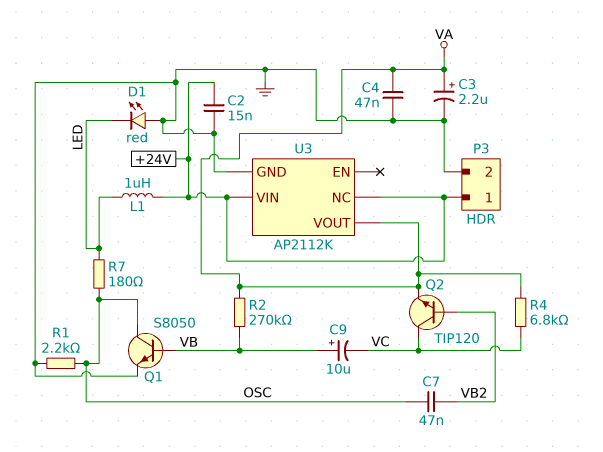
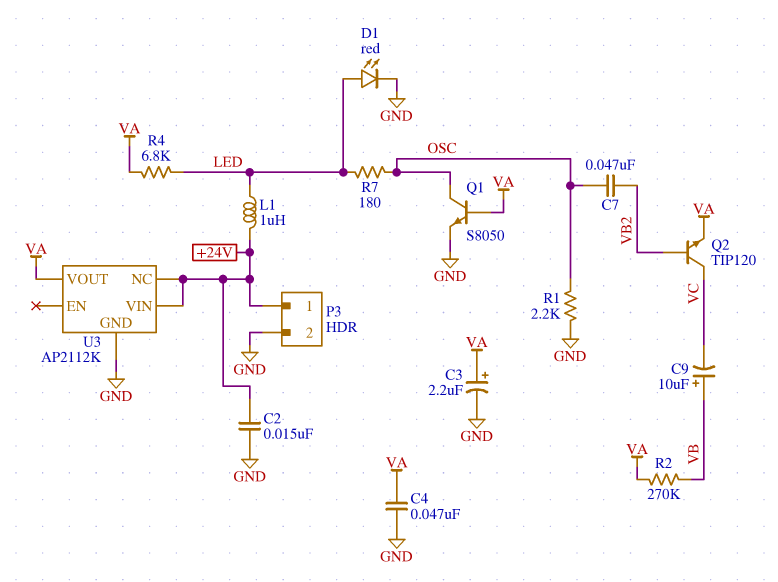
D1: LED red (A GND, K LED) -> LED red (A LED, K GND)
Q1: NPN S8050 (B VB, C OSC, E GND) -> NPN S8050 (B VA, C OSC, E GND)
R4: 6.8k (VA, VC) -> 6.8k (LED, VA)

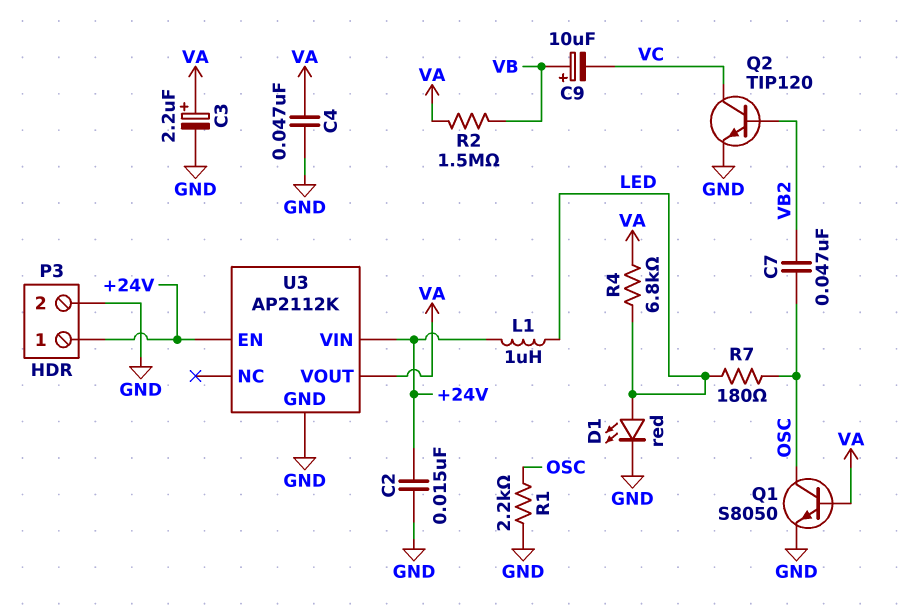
Q2: NPN TIP120 (B VB2, C VC, E VA) -> NPN TIP120 (B VB2, C VC, E GND)
R2: 270k (VA, VB) -> 1.5M (VA, VB)
U3 pin EN: none -> +24V
U3 pin NC: +24V -> none

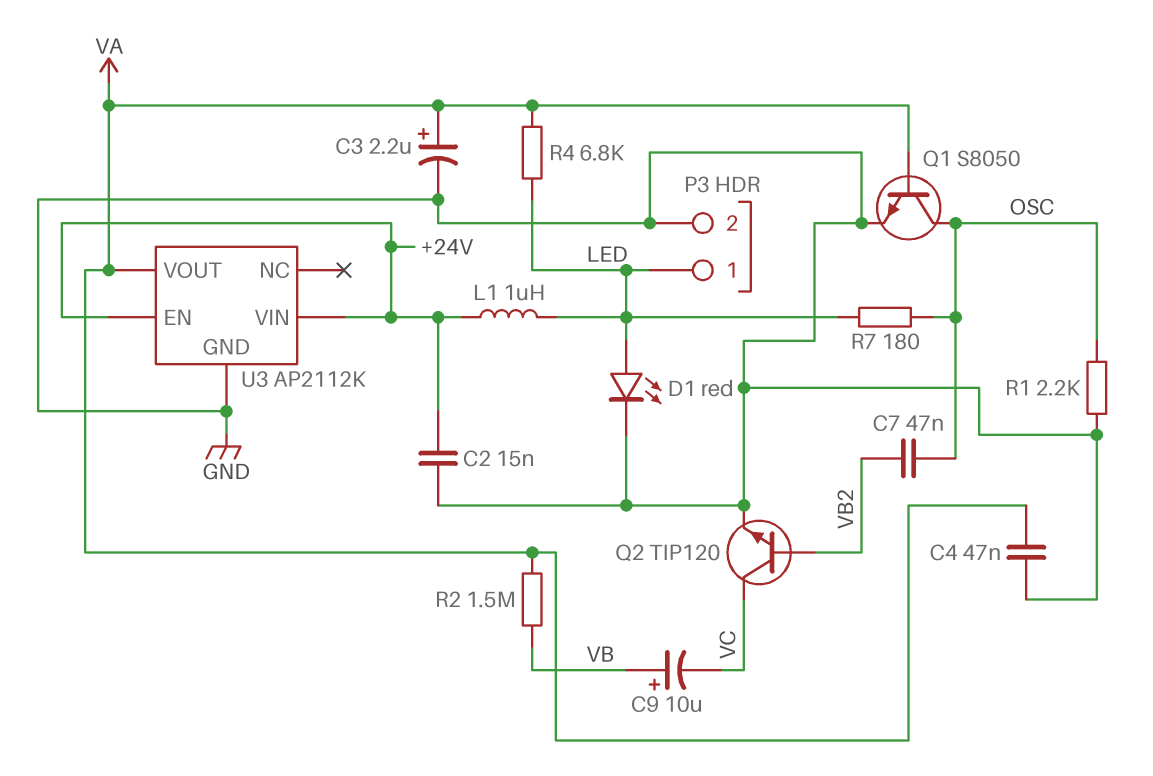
P3 pin 1: +24V -> LED

